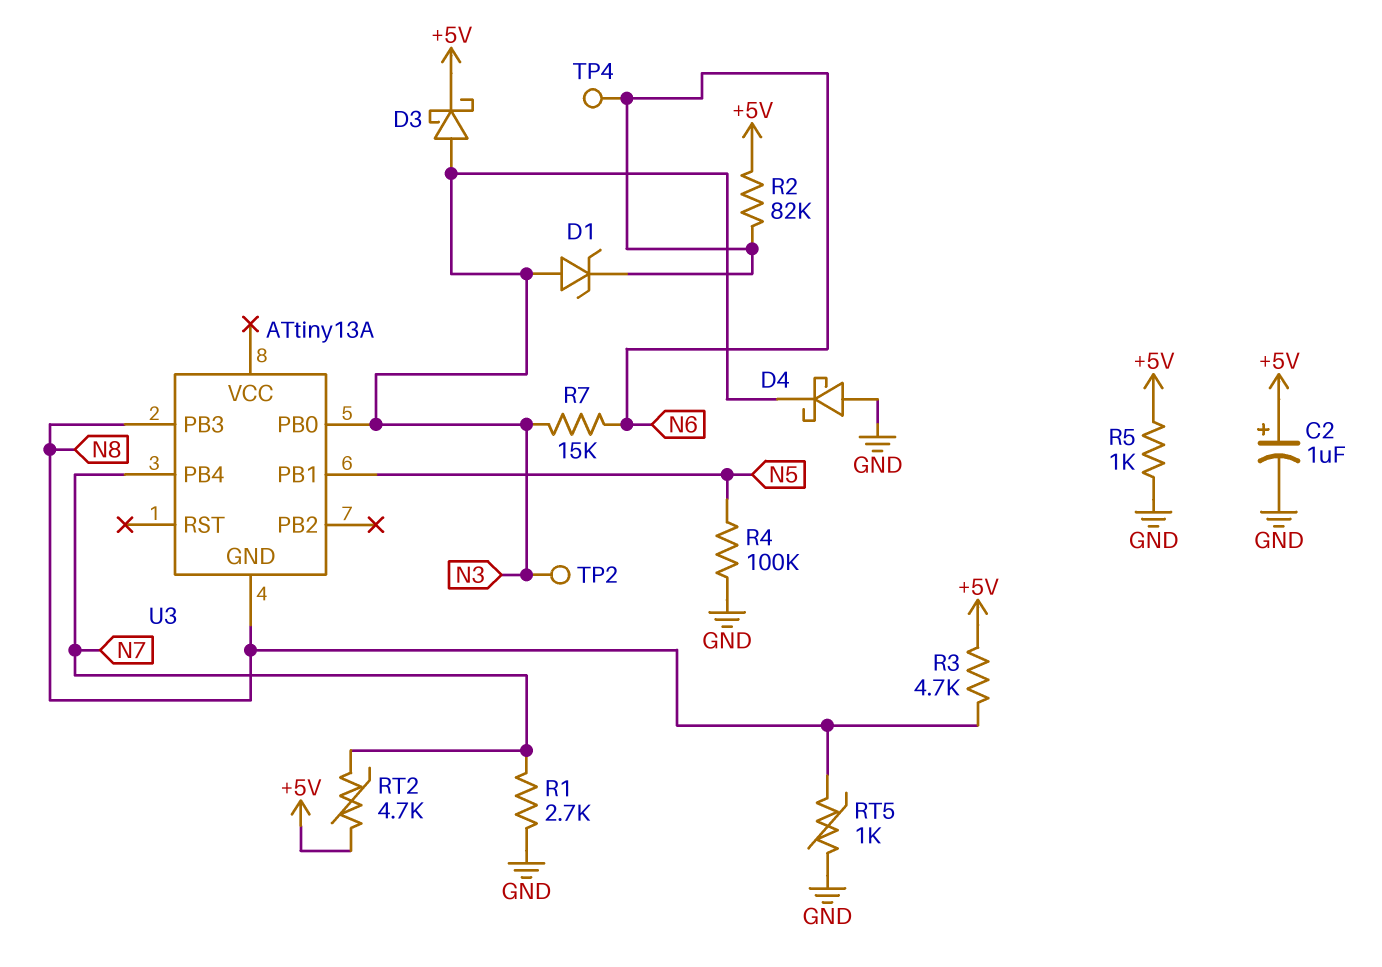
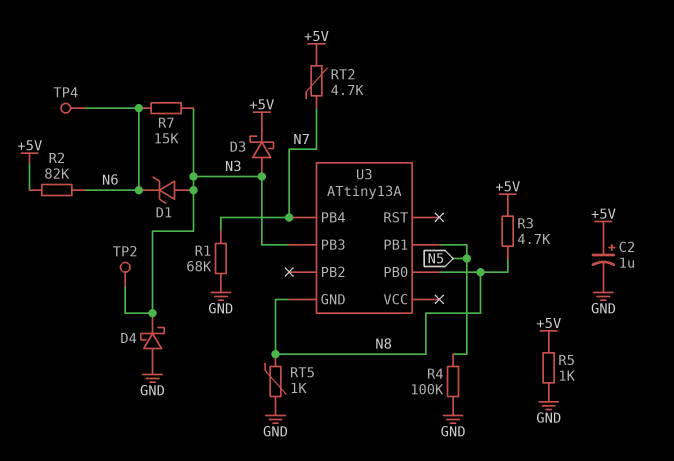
R1: 2.7k (GND, N7) -> 68k (GND, N7)
U3 pin PB0: N3 -> N8
U3 pin PB3: N8 -> N3

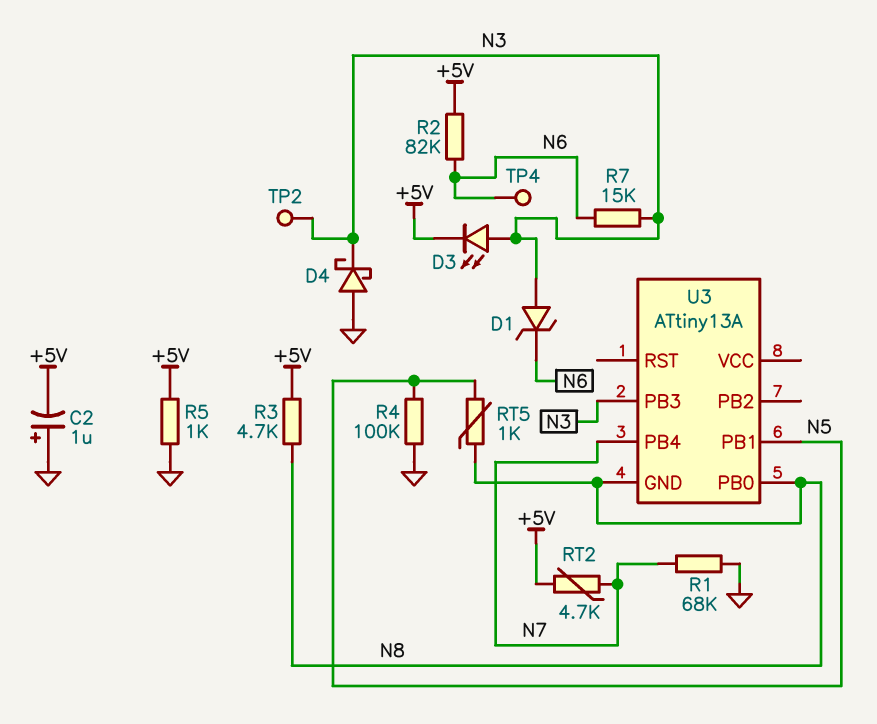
C2: 1uF (plus +5V, minus GND) -> 1uF (plus GND, minus +5V)
D3: schottky (A N3, K +5V) -> LED (A N3, K +5V)
RT5: 1k (GND, N8) -> 1k (N5, N8)

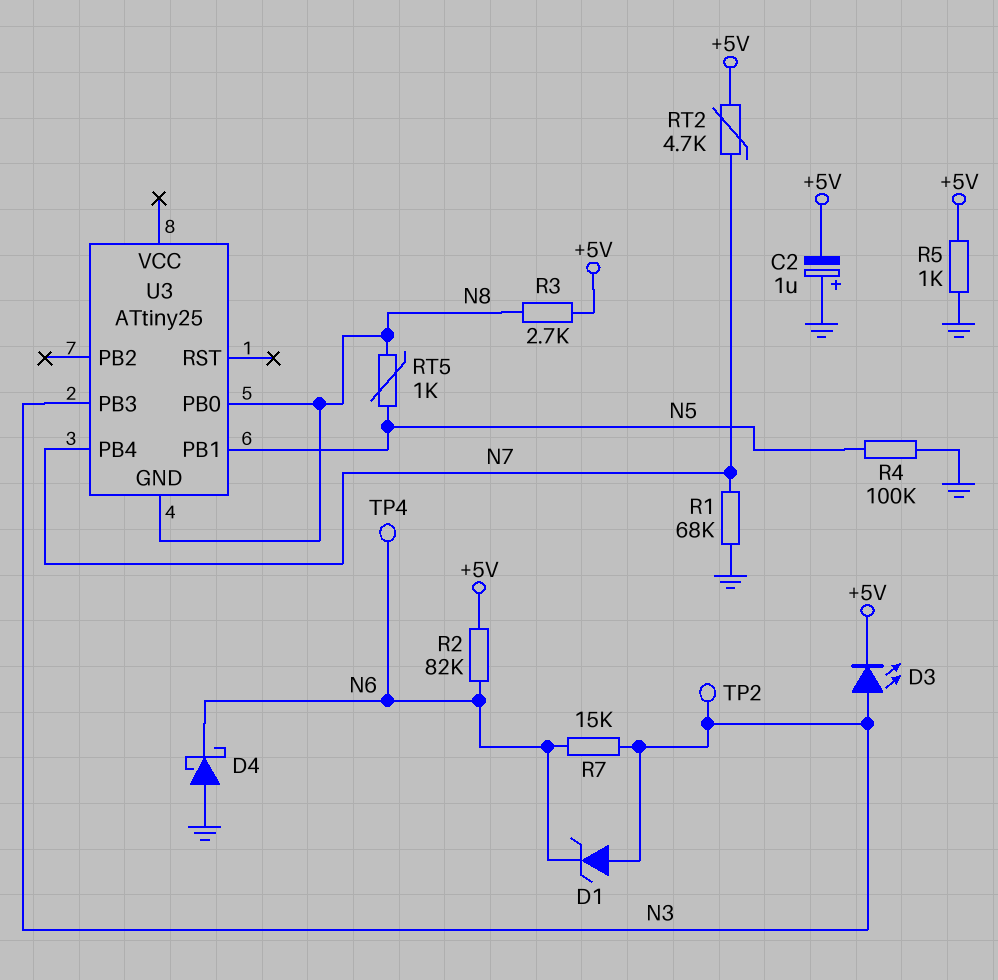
D4: schottky (A GND, K N3) -> schottky (A GND, K N6)
R3: 4.7k (+5V, N8) -> 2.7k (+5V, N8)
U3: ATtiny13A -> ATtiny25

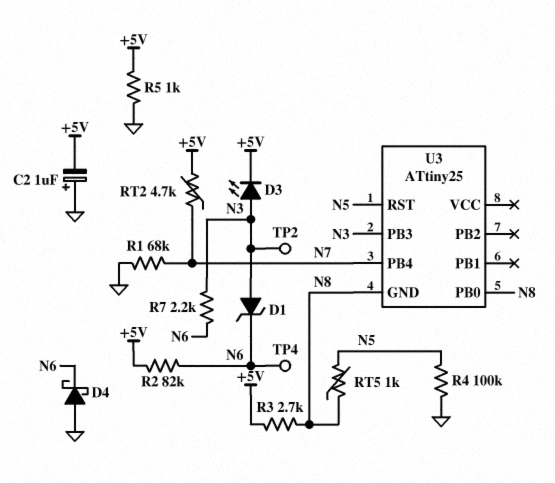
R7: 15k (N3, N6) -> 2.2k (N3, N6)
U3 pin PB1: N5 -> none
U3 pin RST: none -> N5

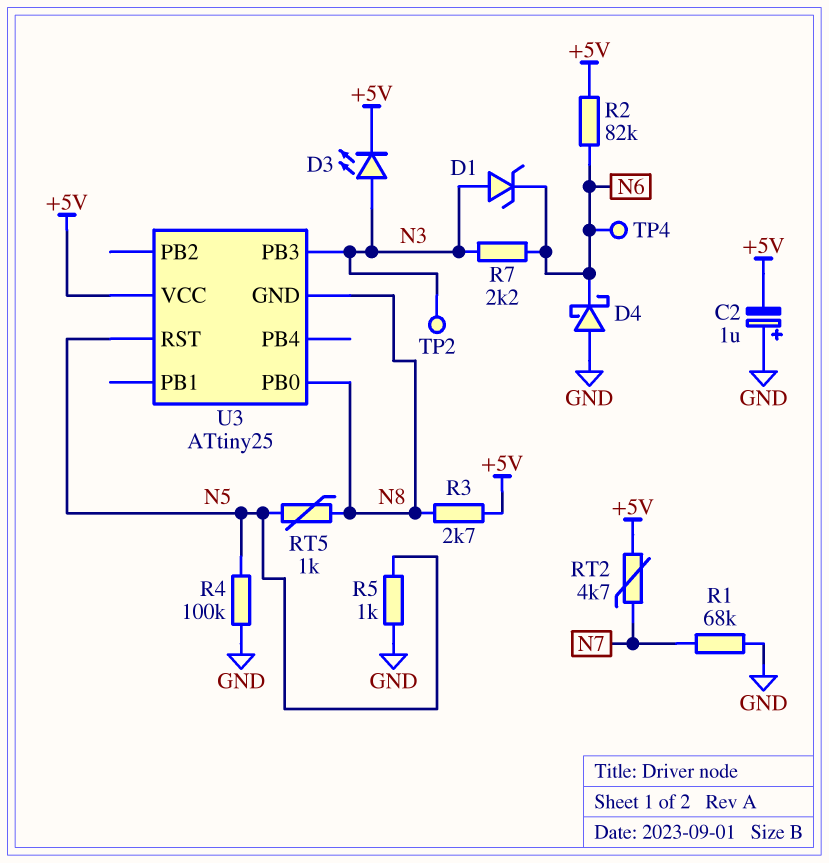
R5: 1k (+5V, GND) -> 1k (GND, N5)
U3 pin PB4: N7 -> none
U3 pin VCC: none -> +5V

